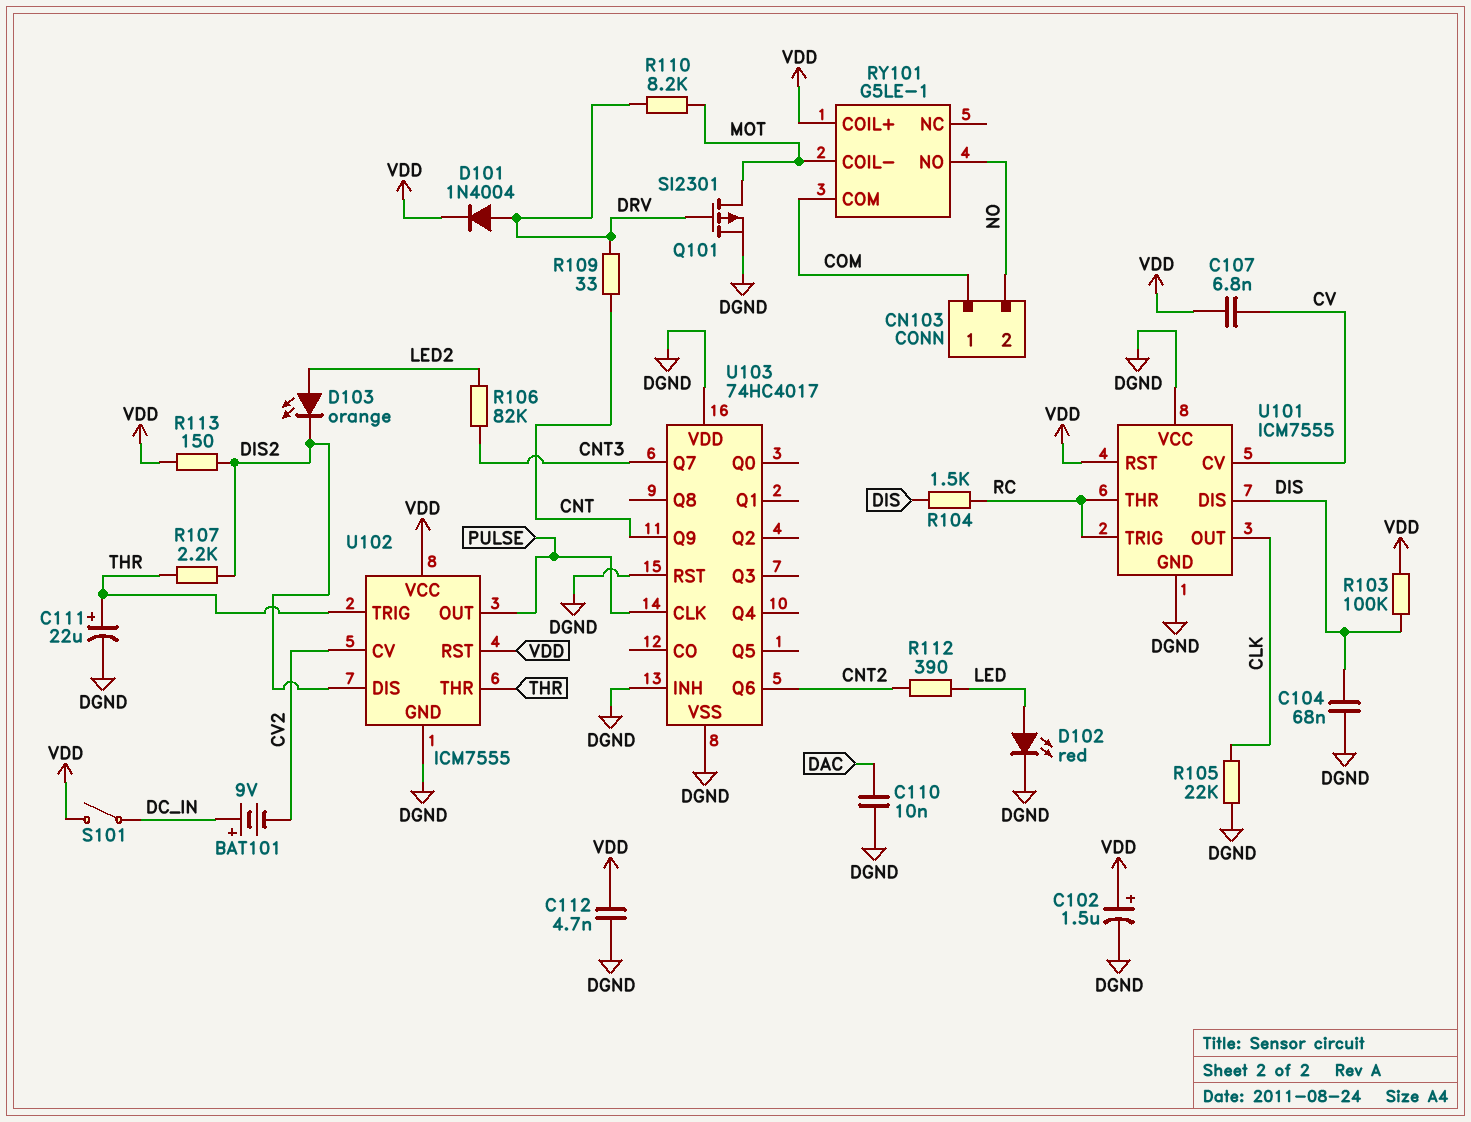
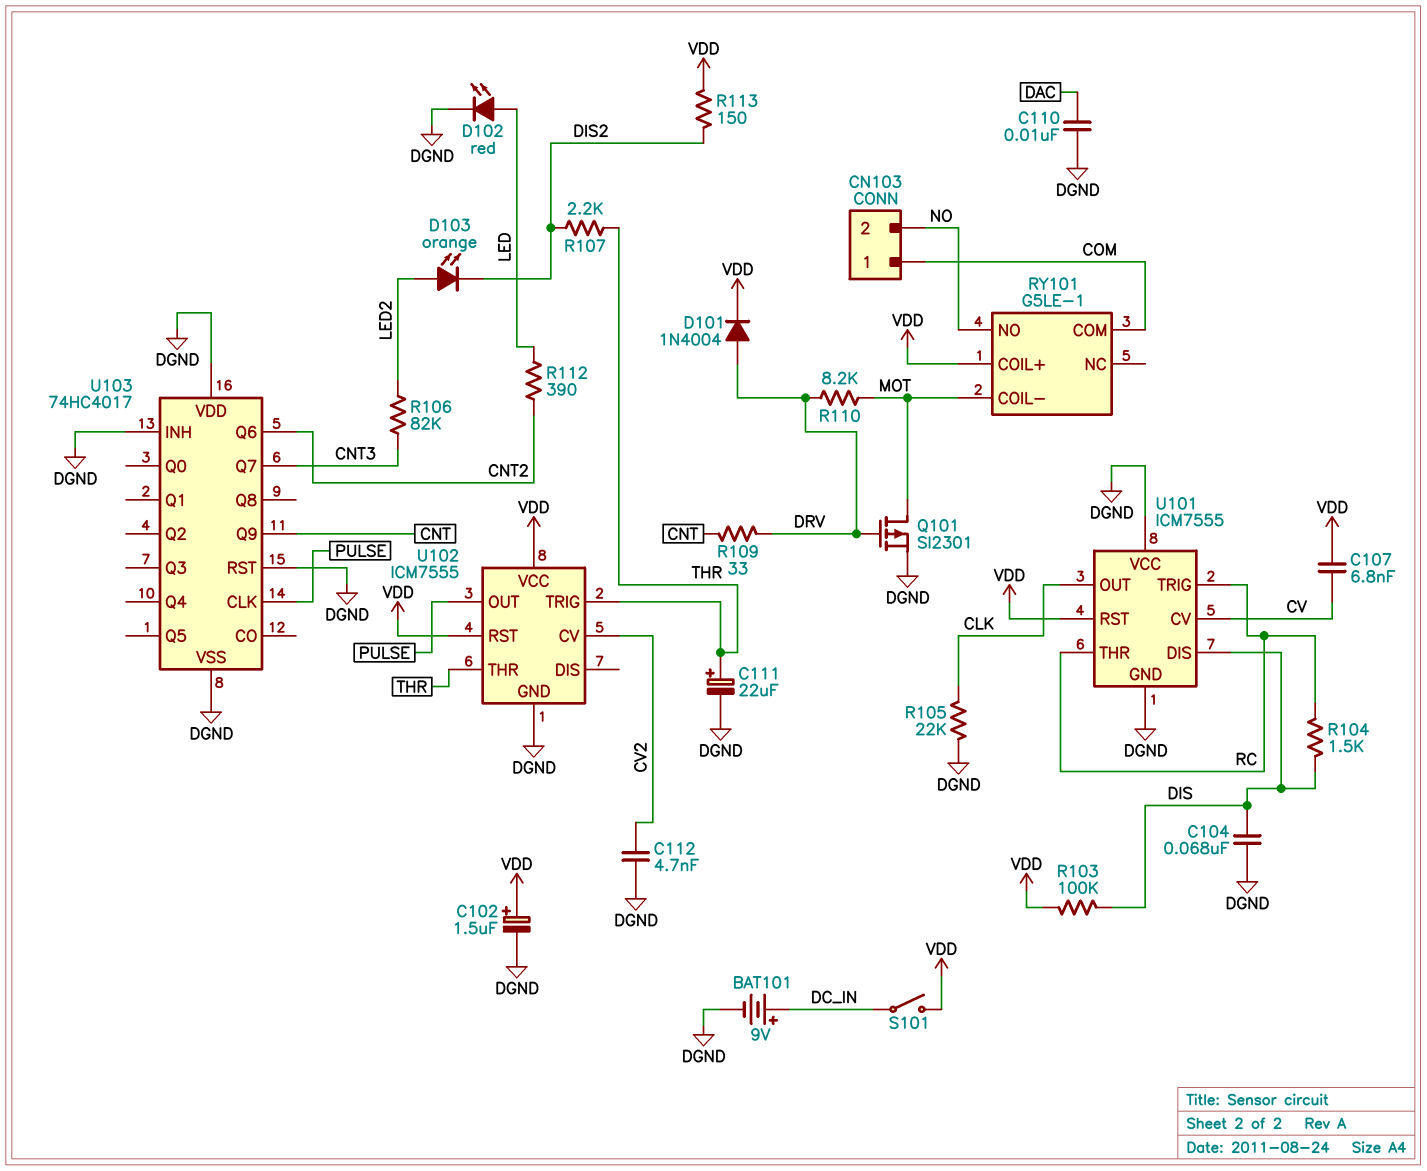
BAT101: 9V (plus DC_IN, minus CV2) -> 9V (plus DC_IN, minus DGND)
C112: 4.7nF (DGND, VDD) -> 4.7nF (CV2, DGND)
U102 pin DIS: DIS2 -> none

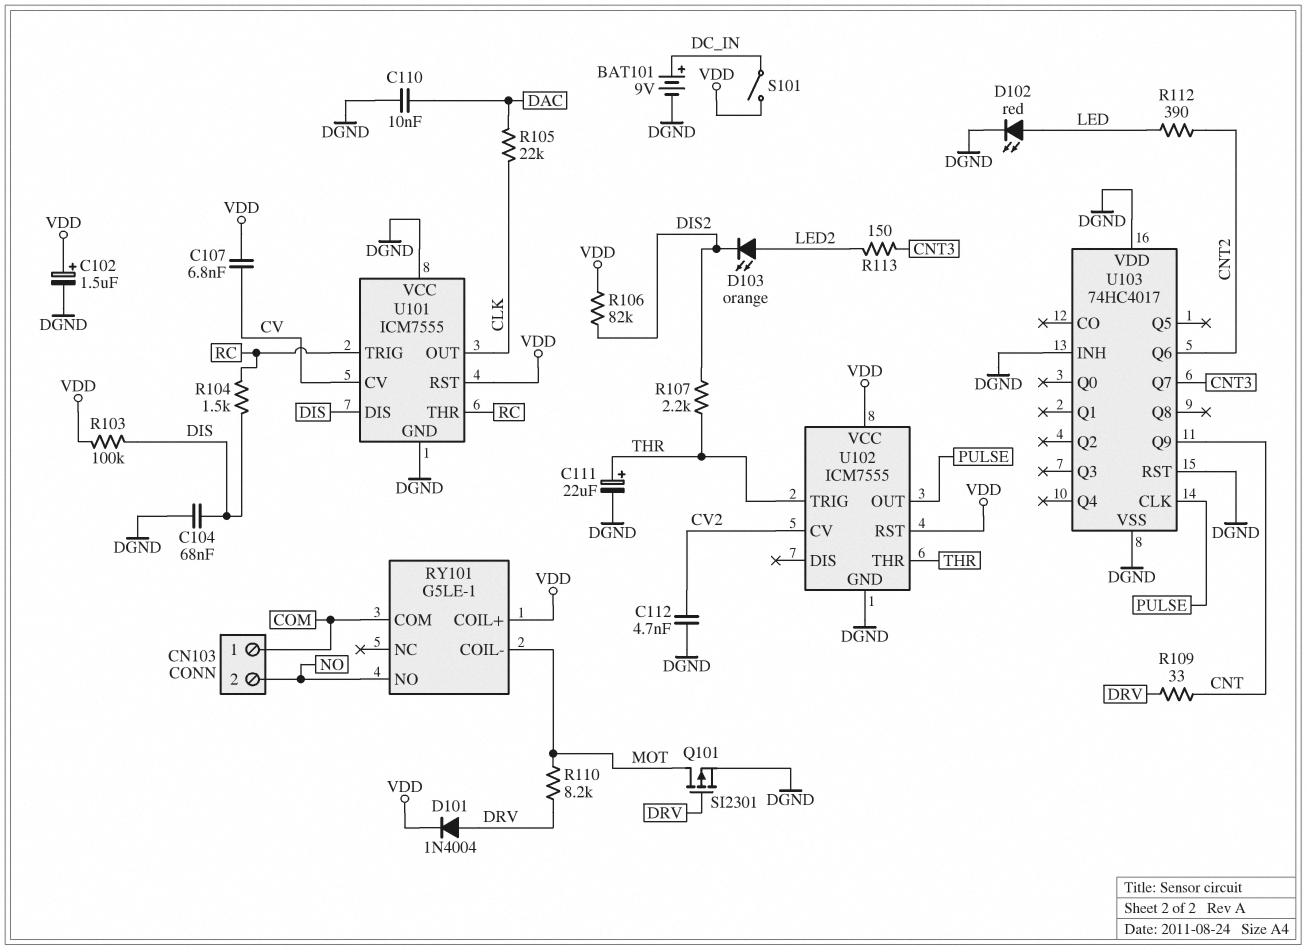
R105: 22k (CLK, DGND) -> 22k (CLK, DAC)
R106: 82k (CNT3, LED2) -> 82k (DIS2, VDD)
R113: 150 (DIS2, VDD) -> 150 (CNT3, LED2)

